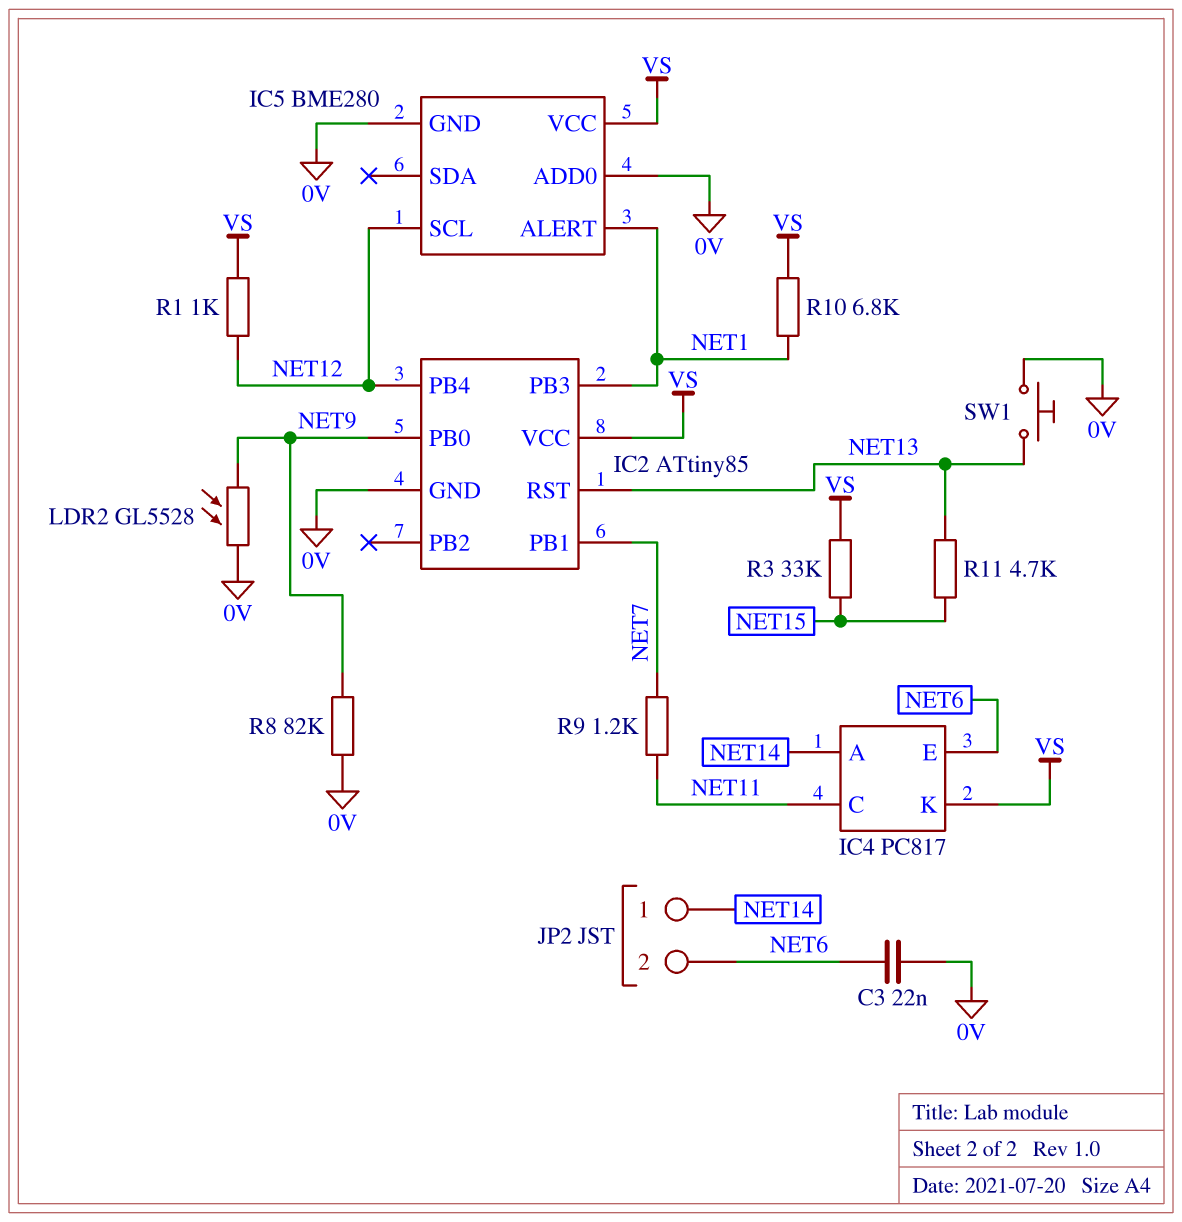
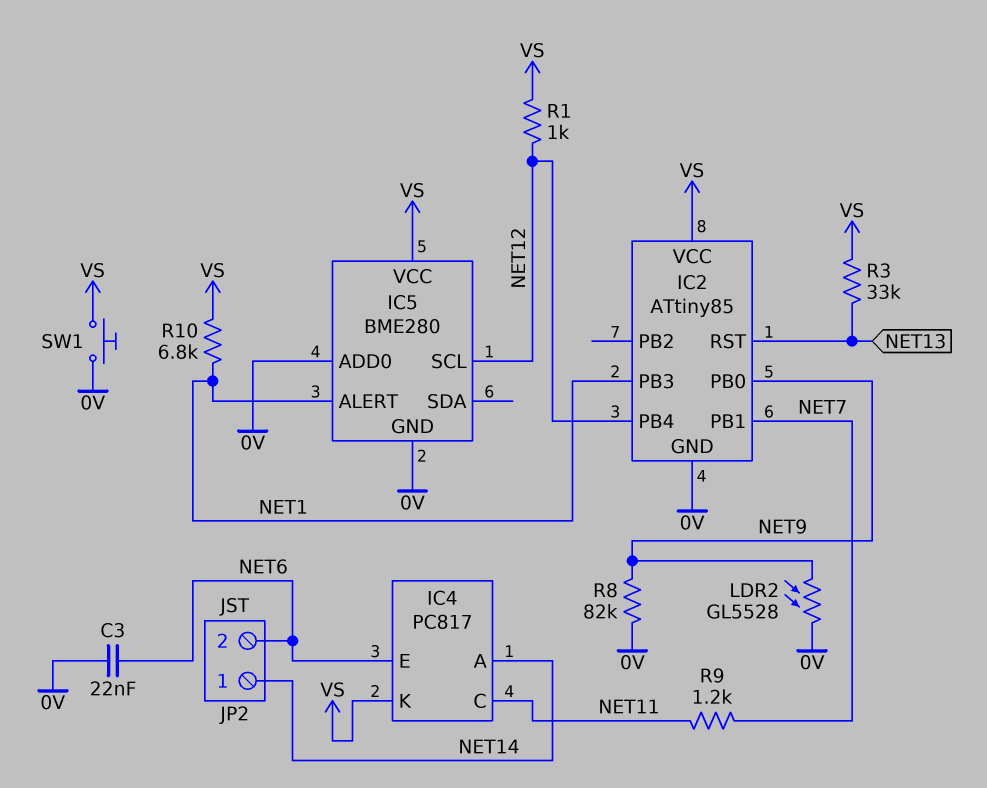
R3: 33k (NET15, VS) -> 33k (NET13, VS)
R11: 4.7k (NET13, NET15) -> none
SW1: button (0V, NET13) -> button (0V, VS)

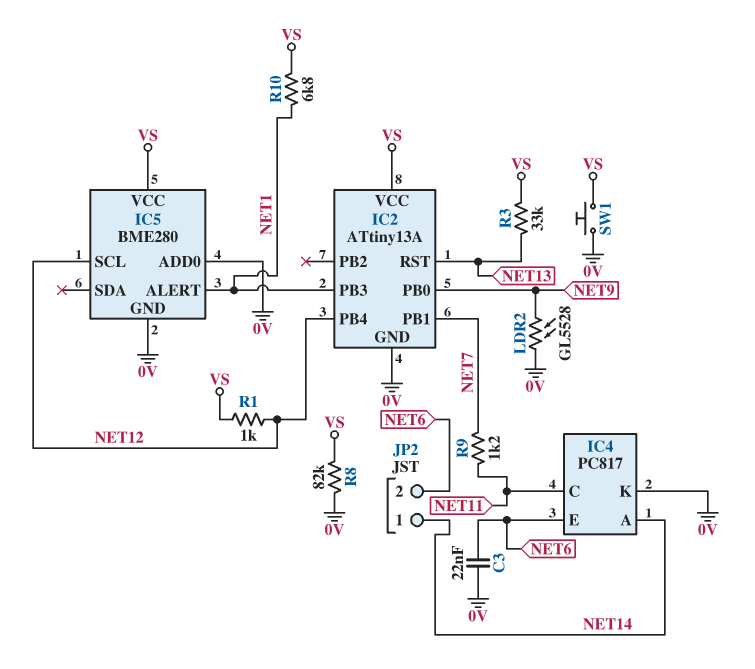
IC2: ATtiny85 -> ATtiny13A
IC4 pin K: VS -> 0V
R8: 82k (0V, NET9) -> 82k (0V, VS)

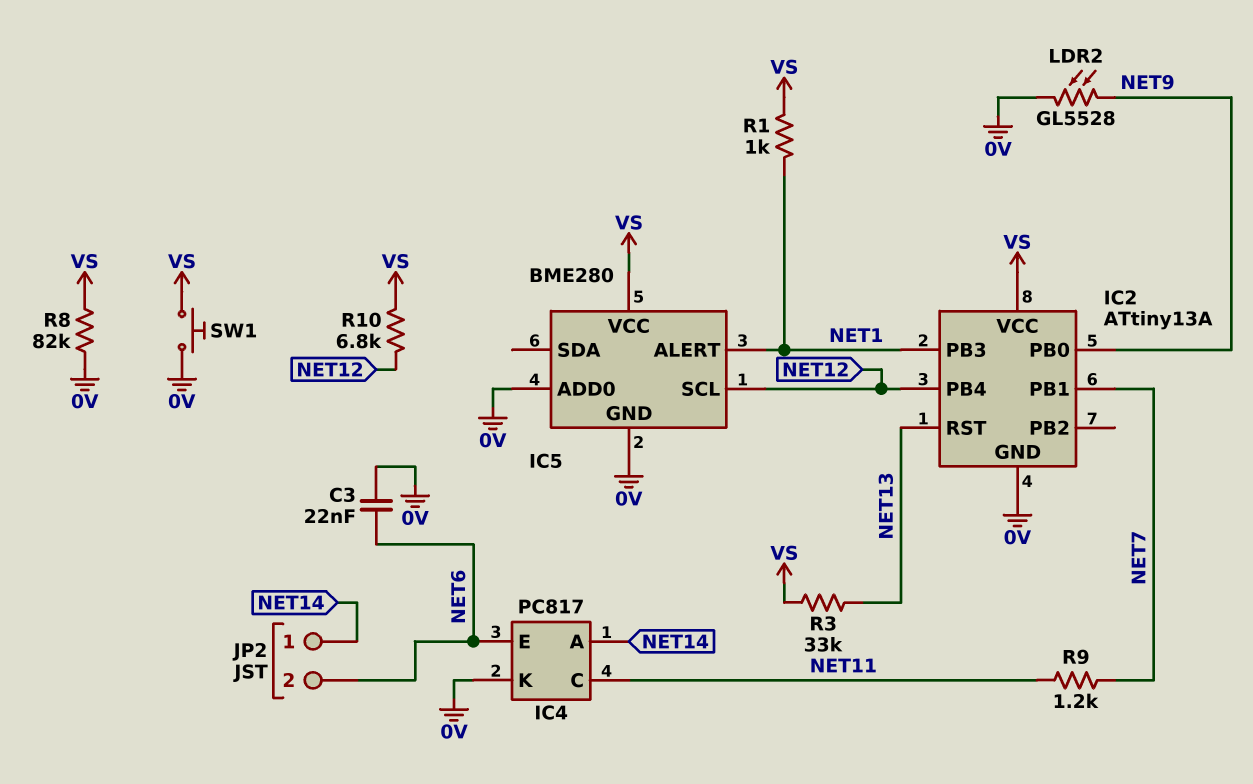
R1: 1k (NET12, VS) -> 1k (NET1, VS)
R10: 6.8k (NET1, VS) -> 6.8k (NET12, VS)

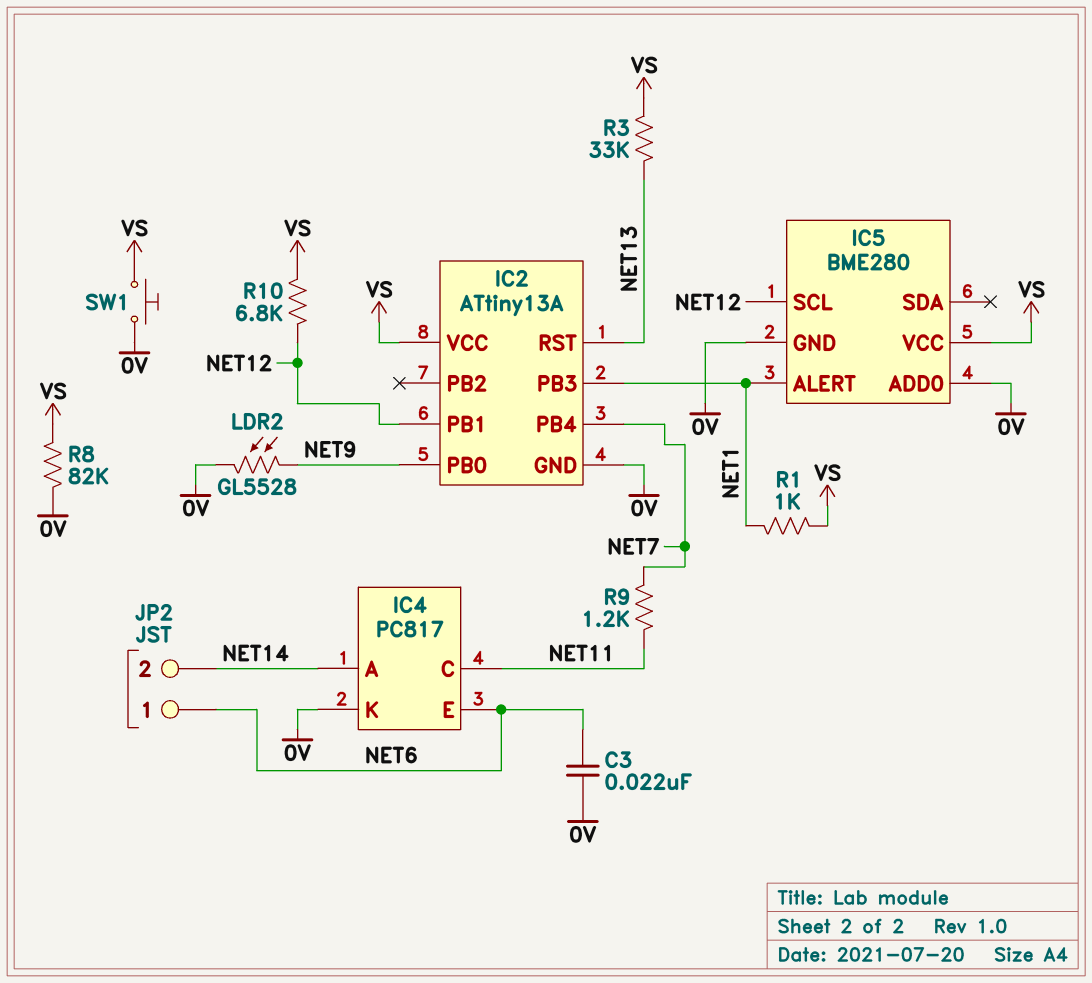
IC2 pin PB1: NET7 -> NET12
IC2 pin PB4: NET12 -> NET7
JP2 pin 1: NET14 -> NET6
JP2 pin 2: NET6 -> NET14

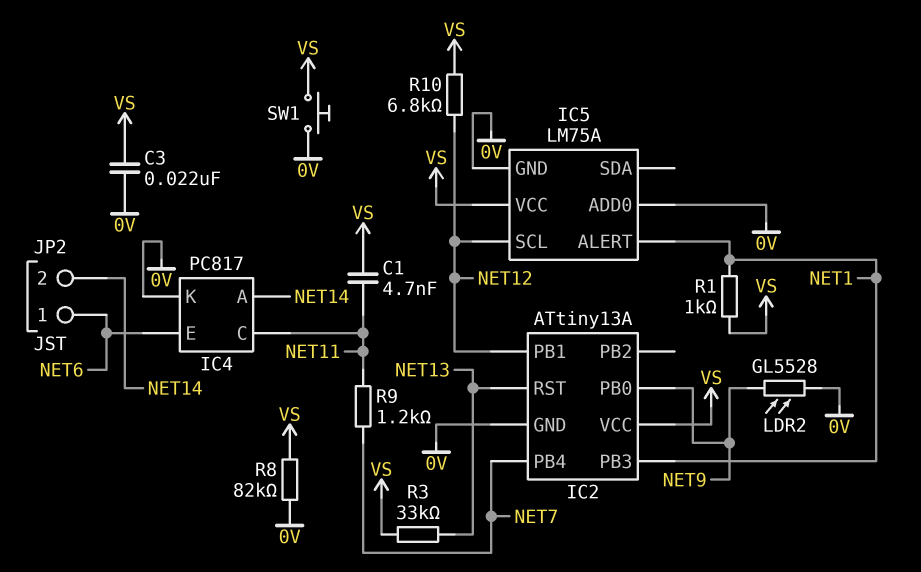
C1: none -> 4.7nF (NET11, VS)
C3: 22nF (0V, NET6) -> 22nF (0V, VS)
IC5: BME280 -> LM75A

